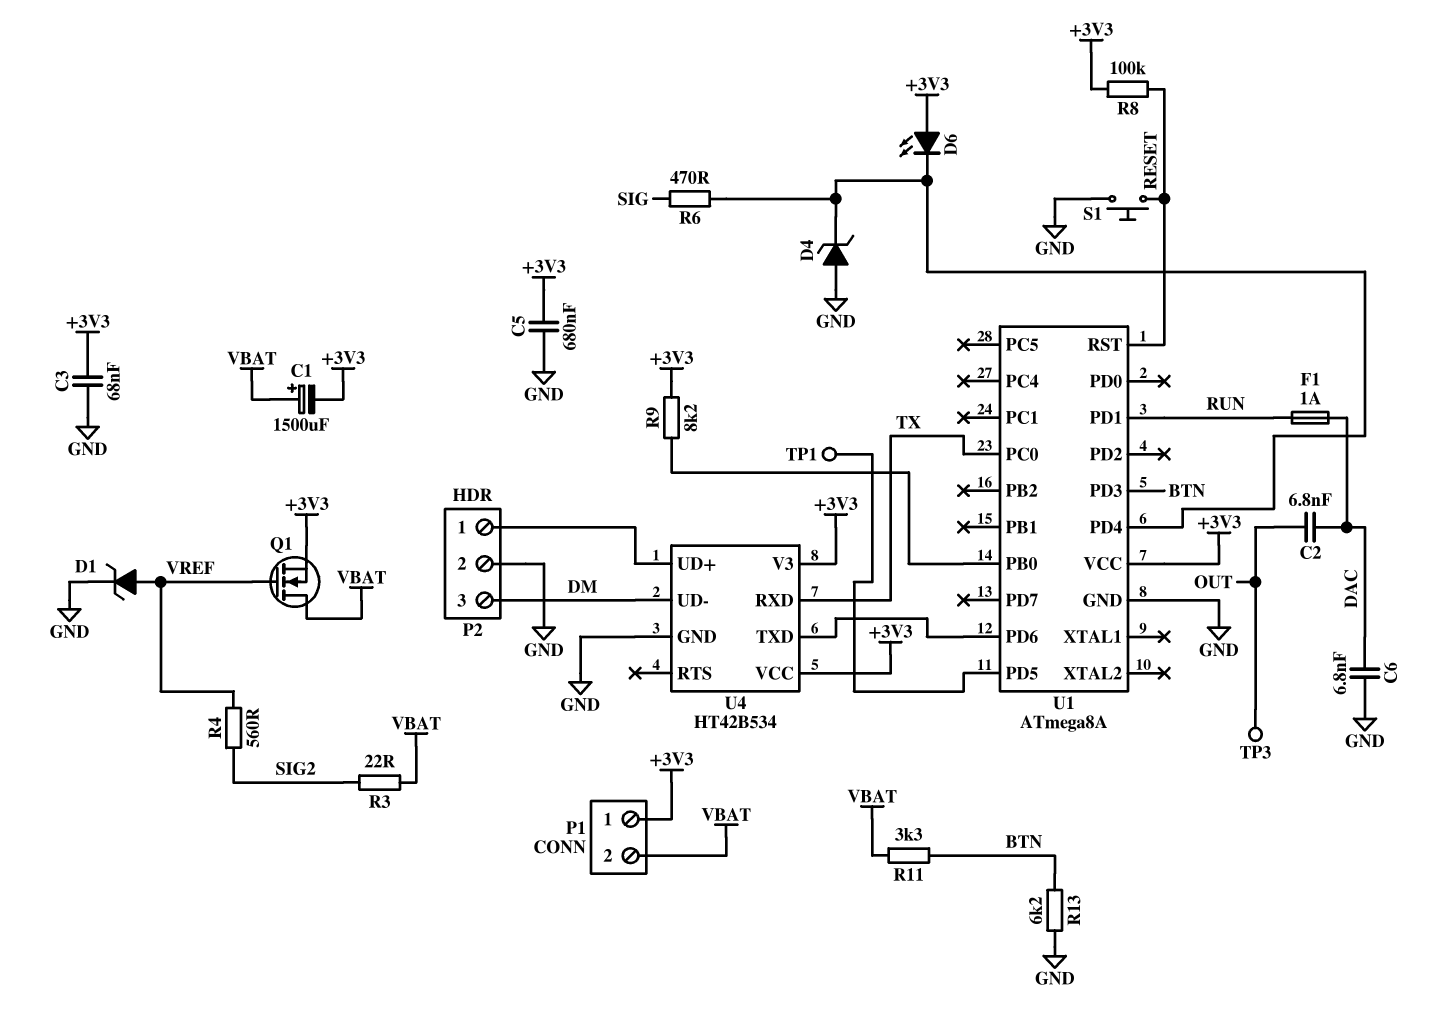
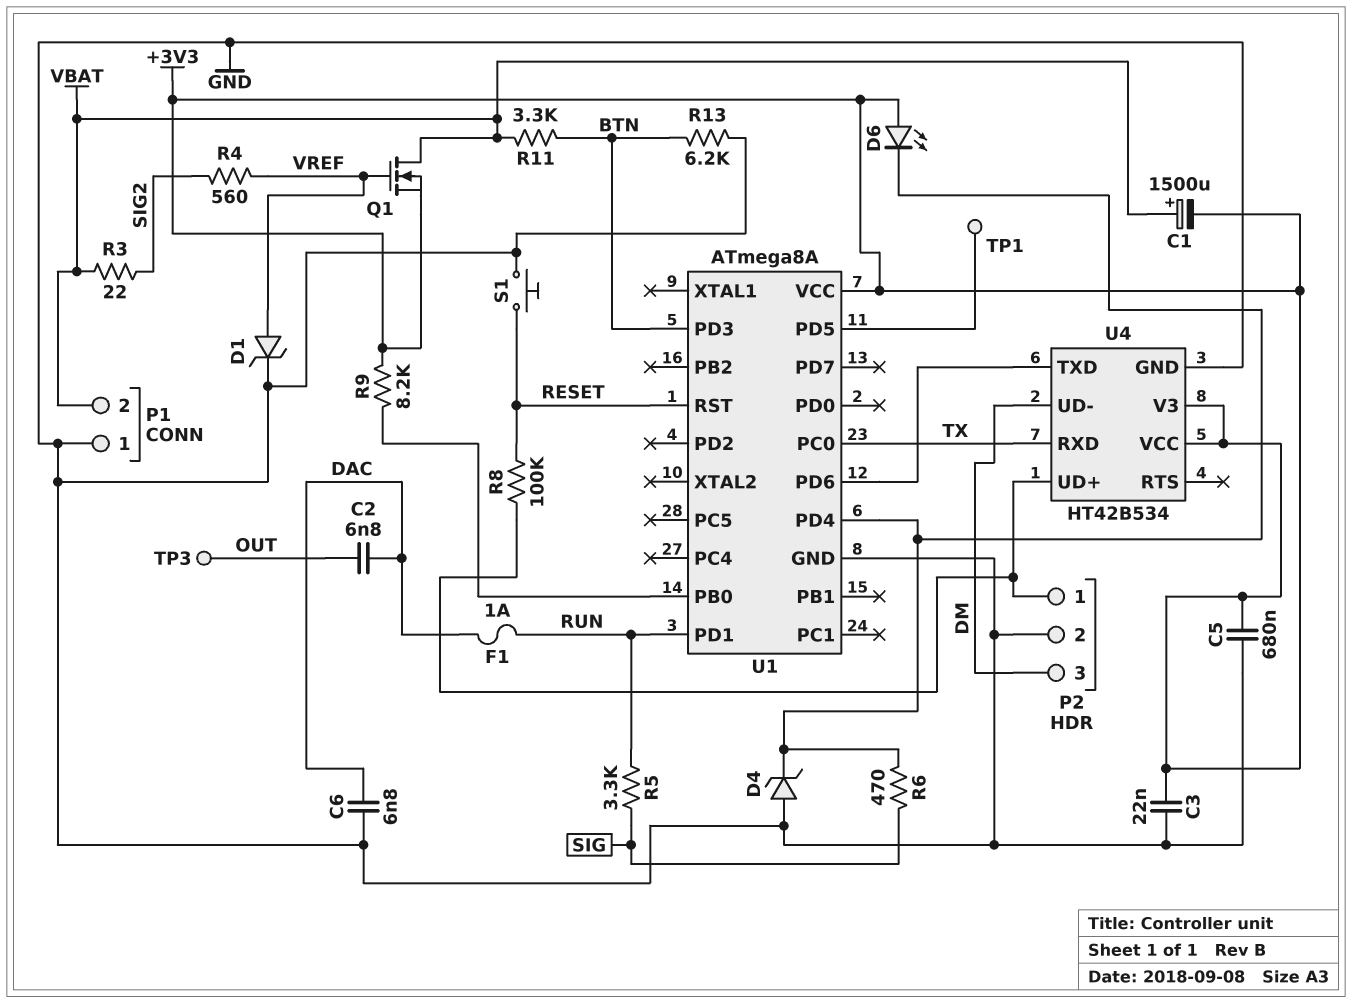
C3: 68nF (+3V3, GND) -> 22nF (+3V3, GND)
P1 pin 1: +3V3 -> GND
R5: none -> 3.3k (RUN, SIG)
R8: 100k (+3V3, RESET) -> 100k (P2/1, RESET)

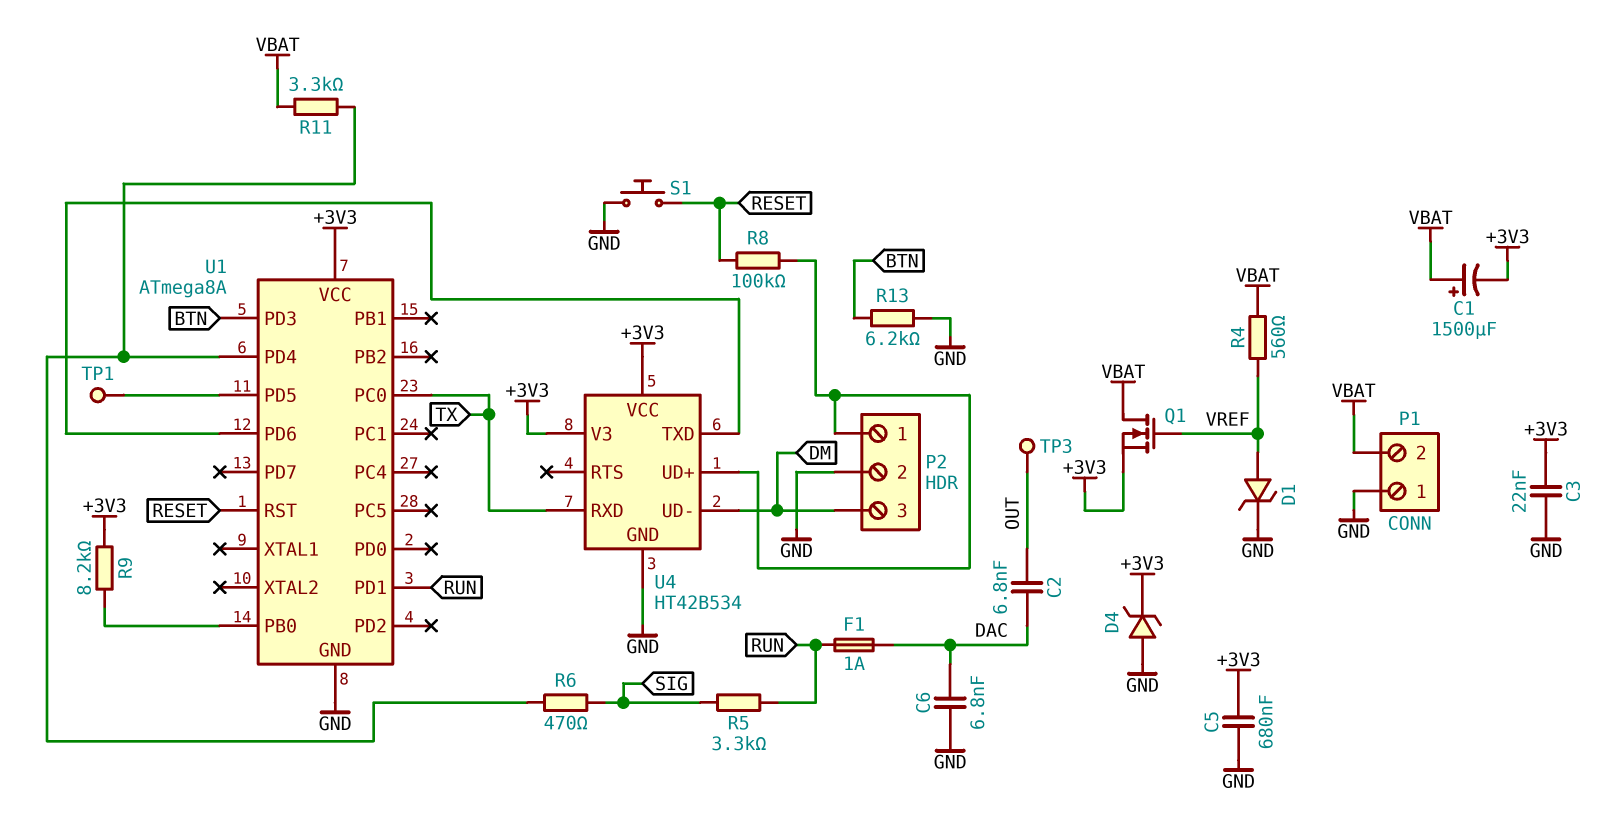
D4: zener (A GND, K U1/PD4) -> zener (A GND, K +3V3)
D6: LED (A +3V3, K U1/PD4) -> none
R3: 22 (SIG2, VBAT) -> none
R4: 560 (SIG2, VREF) -> 560 (VBAT, VREF)
R11: 3.3k (BTN, VBAT) -> 3.3k (U1/PD4, VBAT)

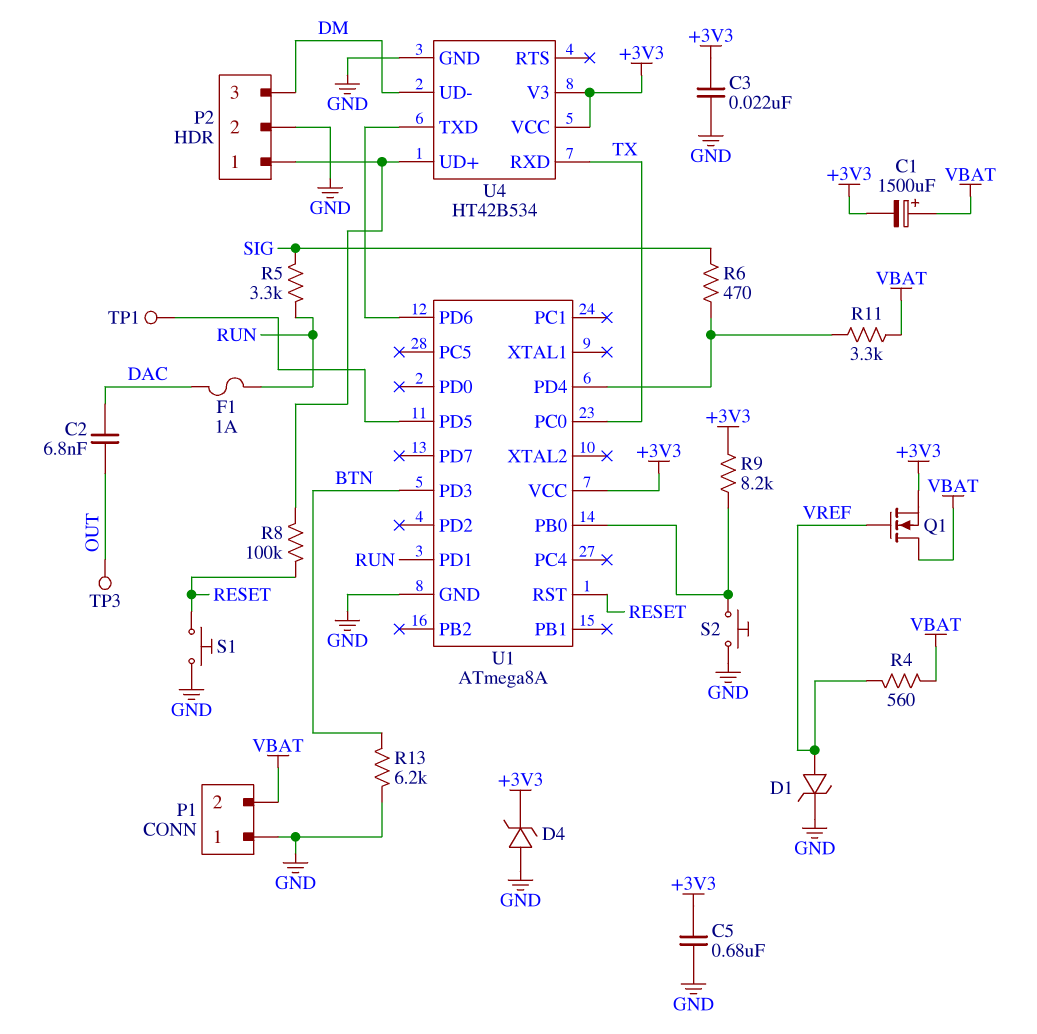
C6: 6.8nF (DAC, GND) -> none
S2: none -> button (GND, U1/PB0)

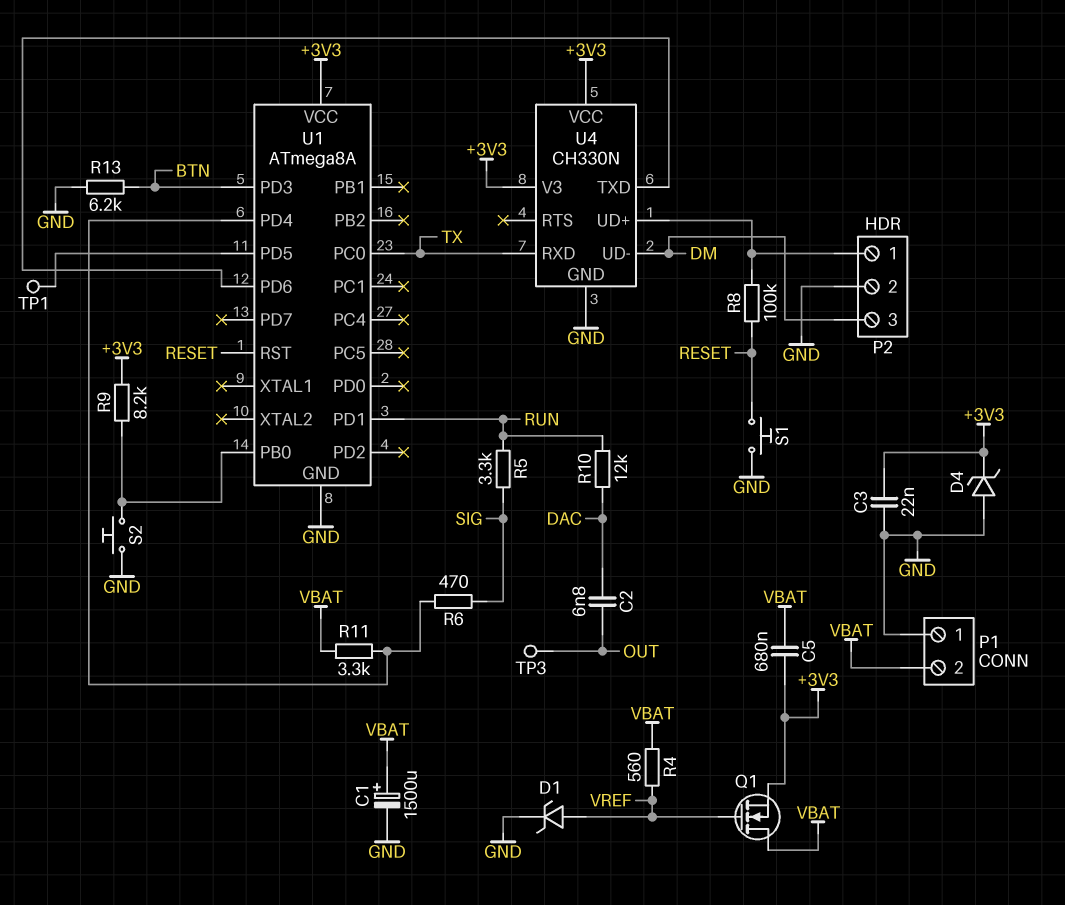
C1: 1500uF (plus VBAT, minus +3V3) -> 1500uF (plus VBAT, minus GND)
C5: 680nF (+3V3, GND) -> 680nF (+3V3, VBAT)
F1: 1A (DAC, RUN) -> none
R10: none -> 12k (DAC, RUN)
U4: HT42B534 -> CH330N

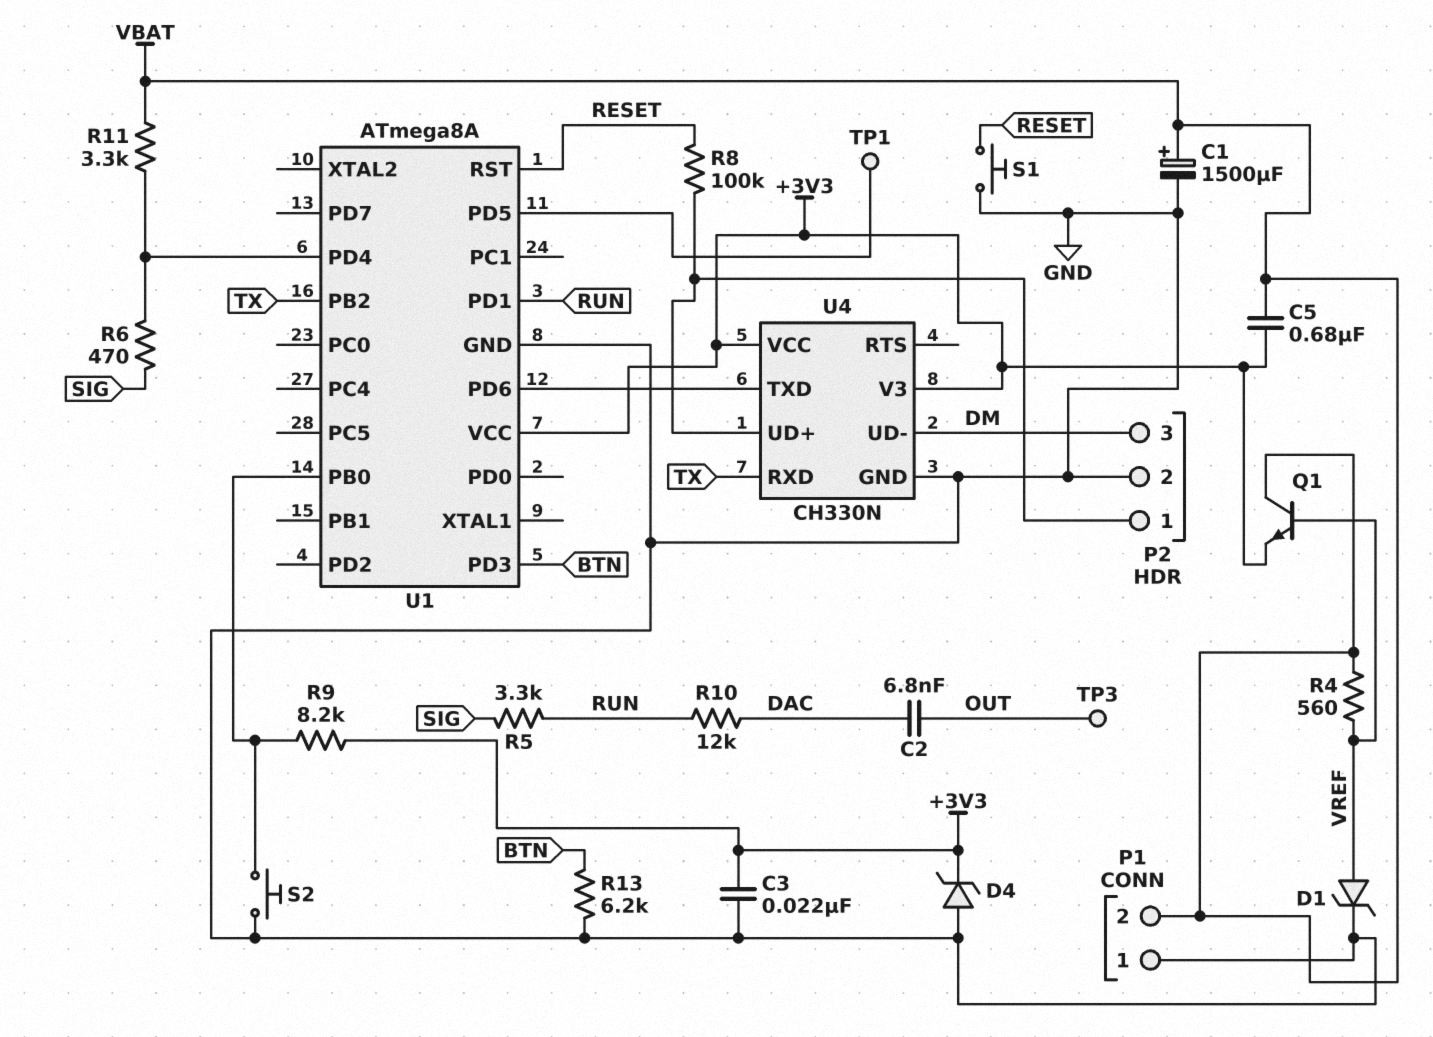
Q1: NMOS (G VREF, D VBAT, S +3V3) -> NPN (B VREF, C VBAT, E +3V3)
U1 pin PB2: none -> TX
U1 pin PC0: TX -> none

